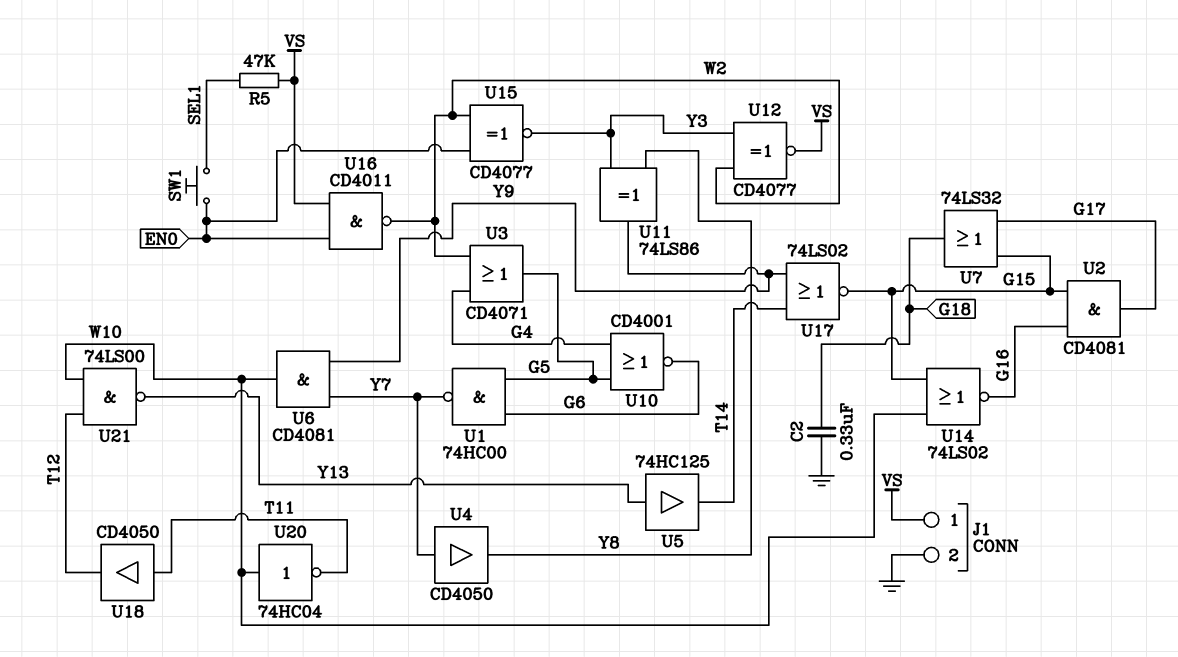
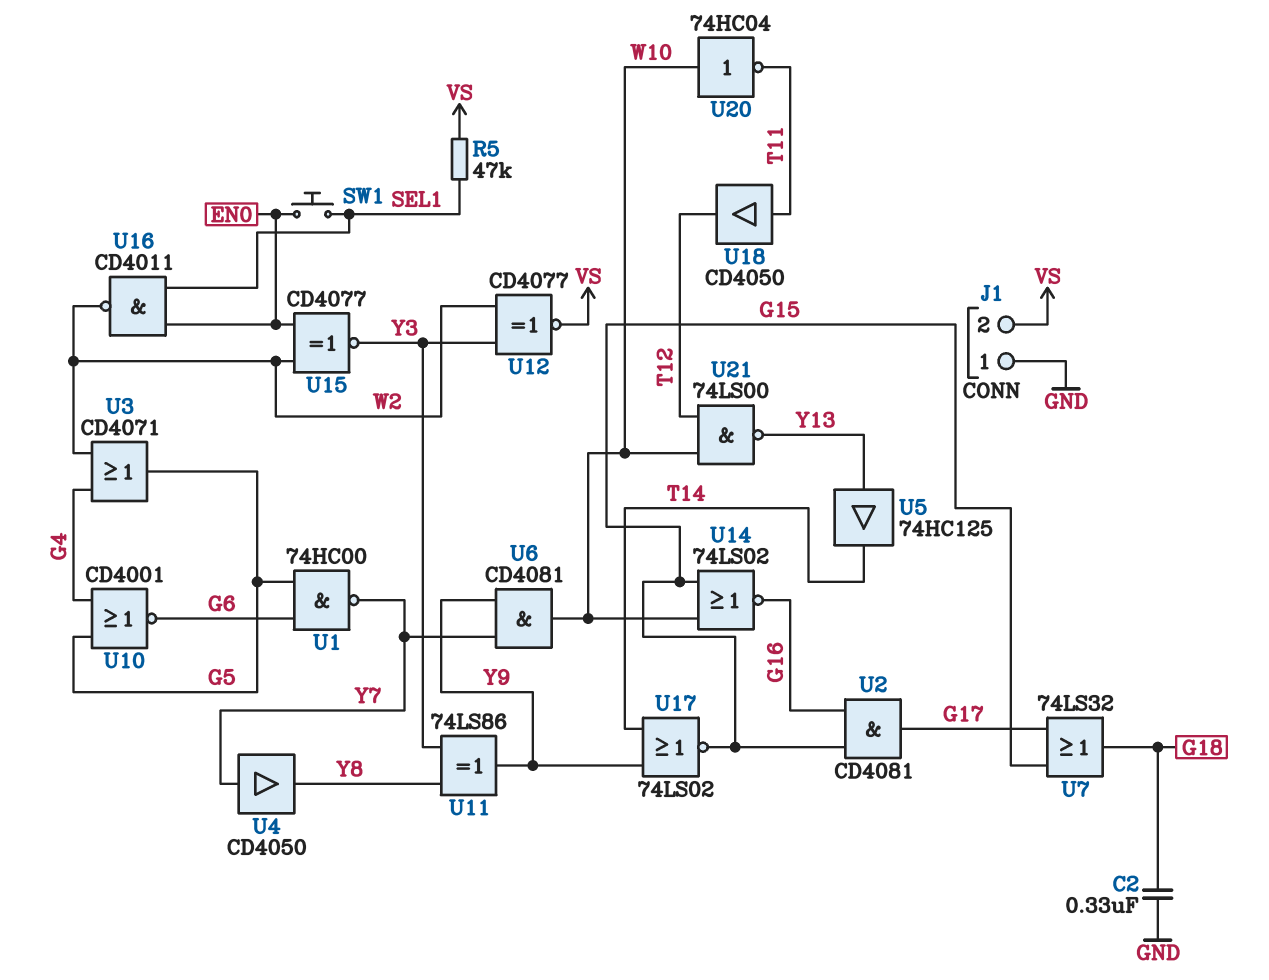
J1 pin 1: VS -> GND
J1 pin 2: GND -> VS
U16: NAND CD4011 (in EN0, in VS, out W2) -> NAND CD4011 (in EN0, in SEL1, out W2)

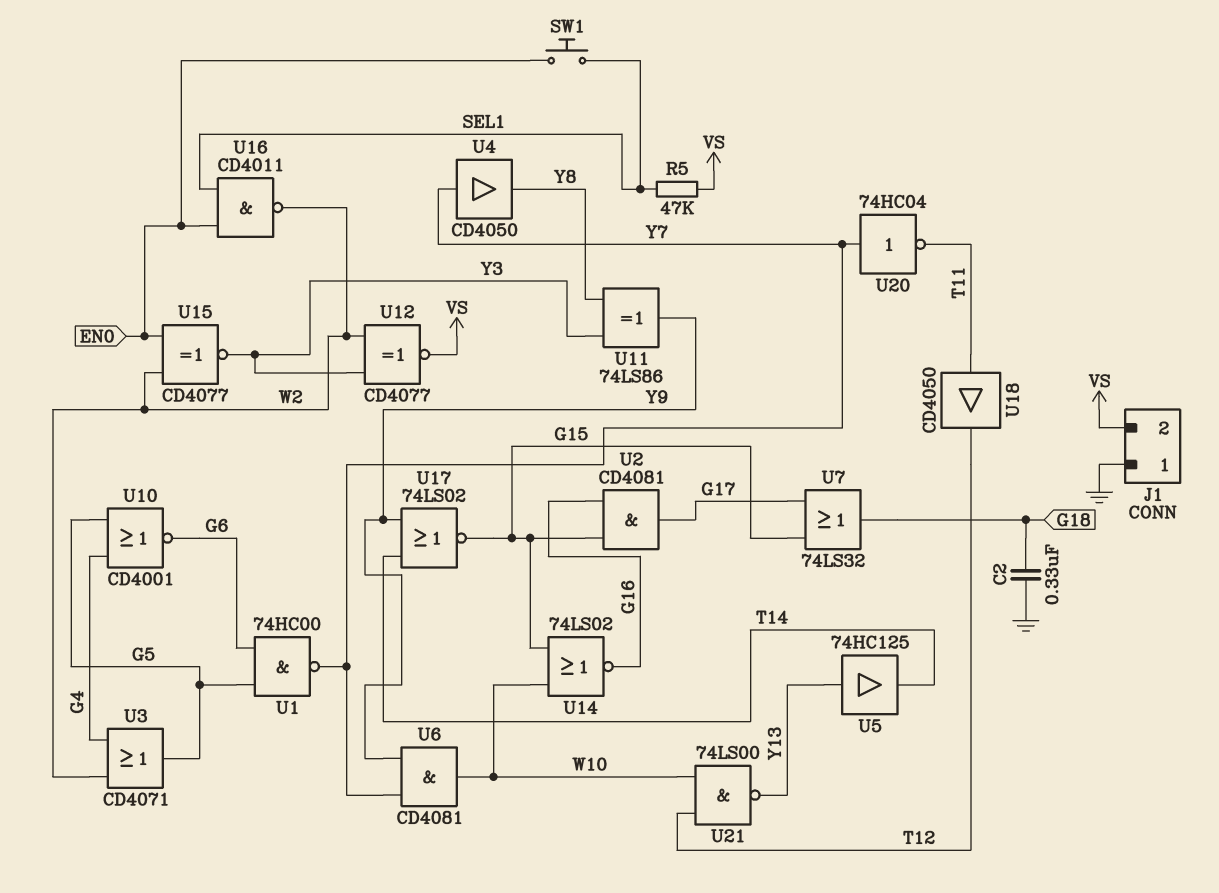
U20: NOT 74HC04 (in W10, out T11) -> NOT 74HC04 (in Y7, out T11)

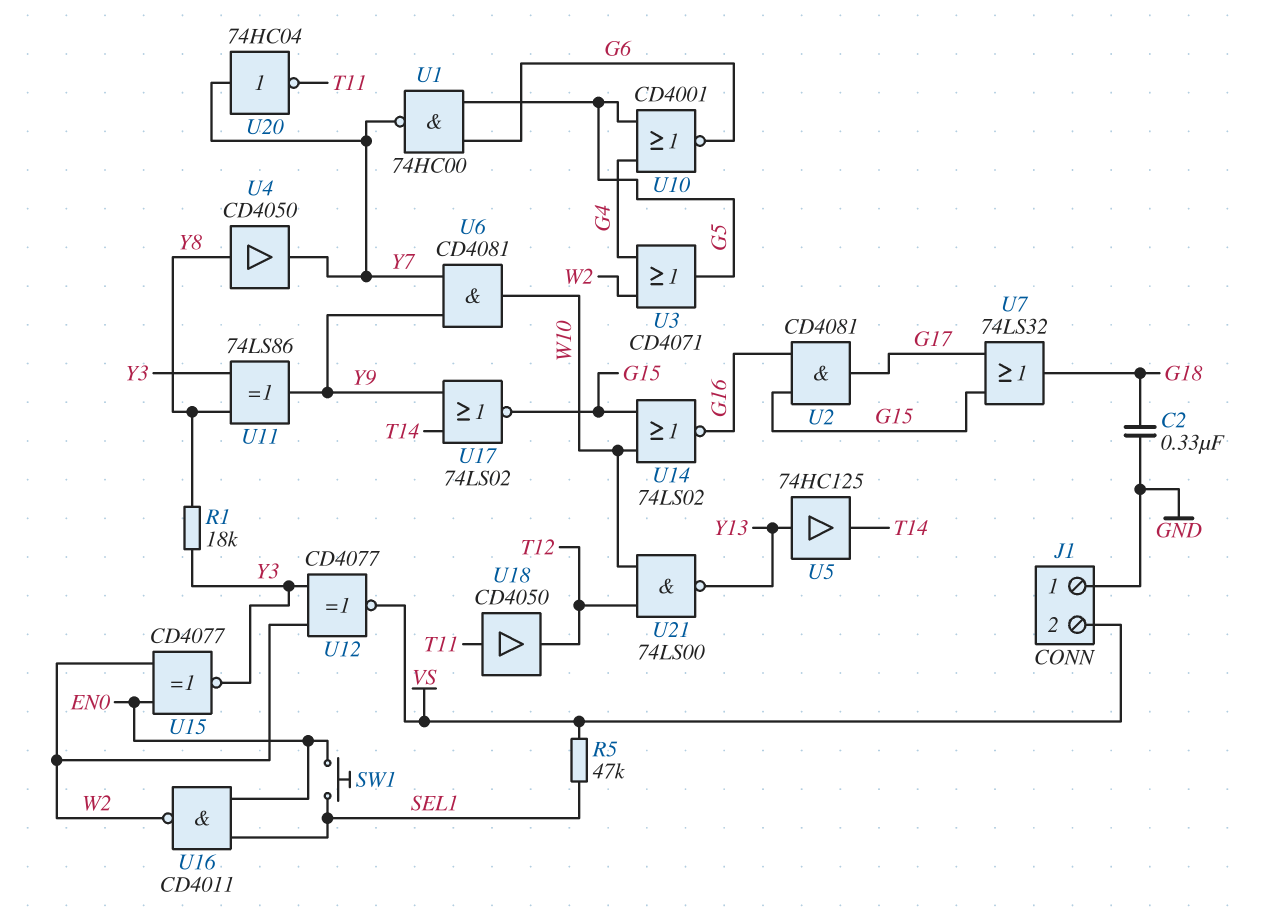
R1: none -> 18k (Y3, Y8)
U4: buffer CD4050 (in Y7, out Y8) -> buffer CD4050 (in Y8, out Y7)

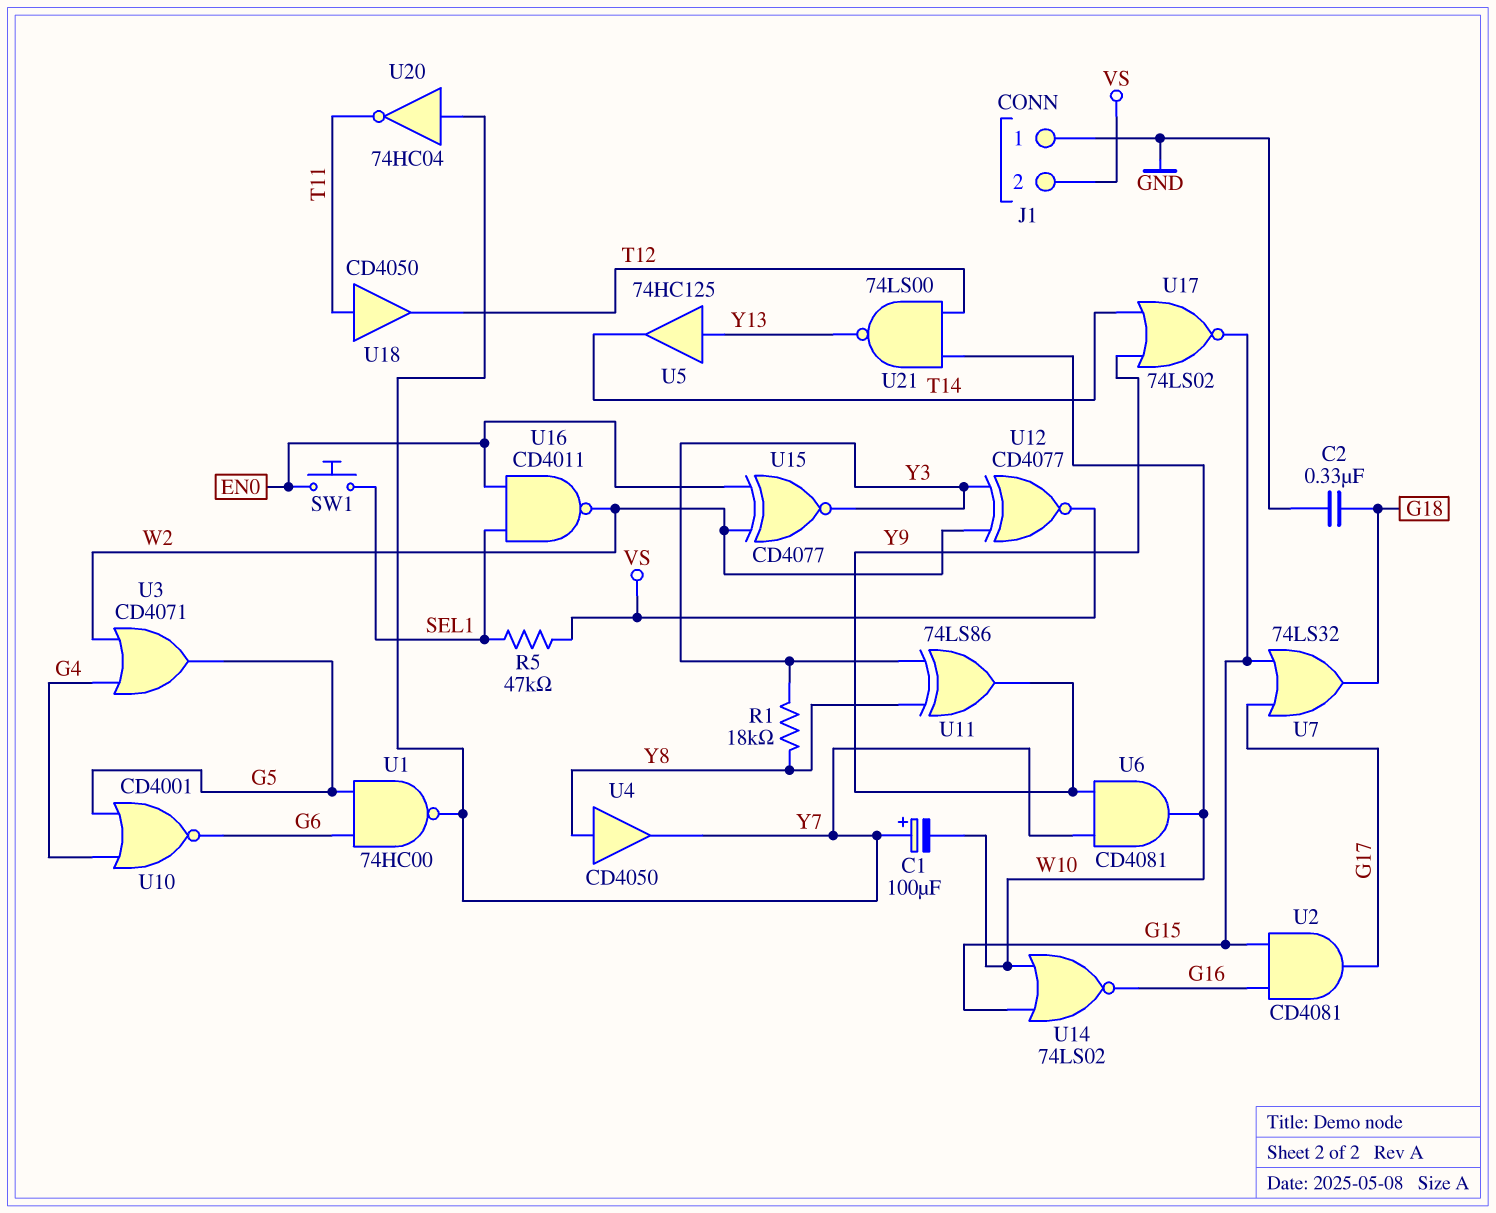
C1: none -> 100uF (plus Y7, minus W10)

